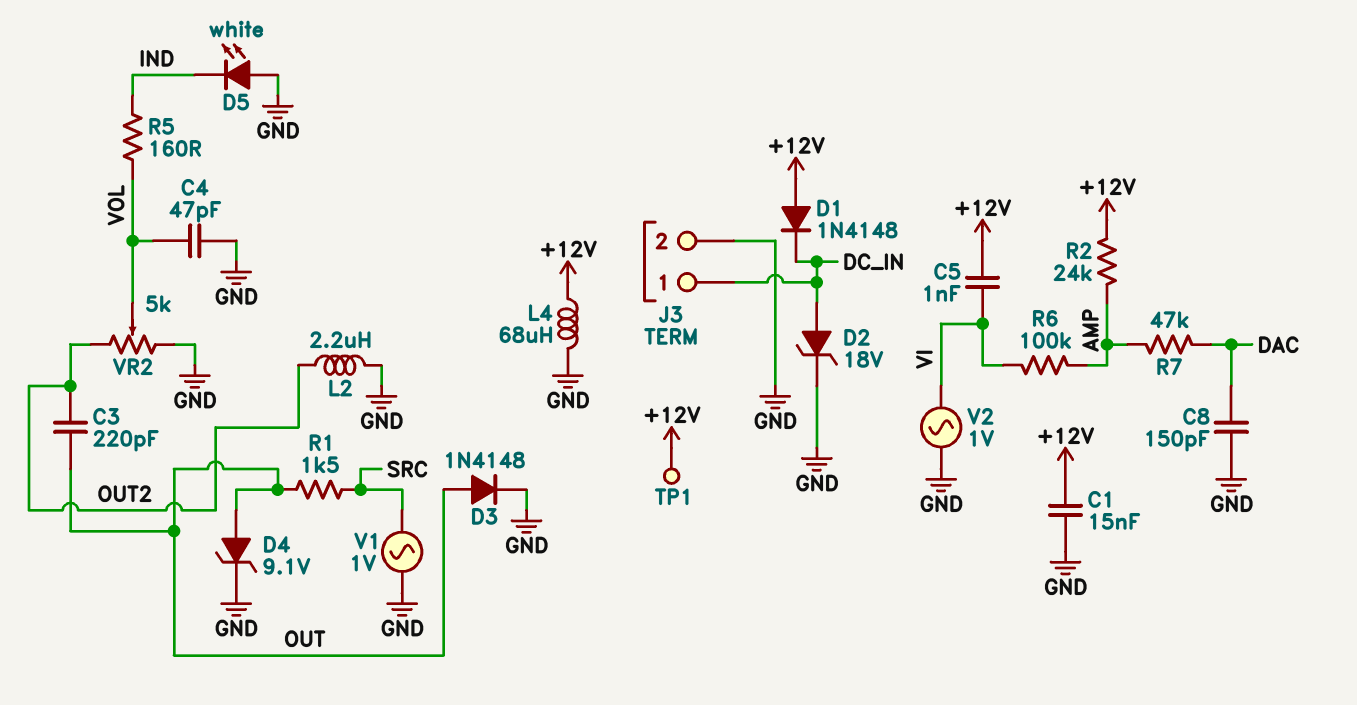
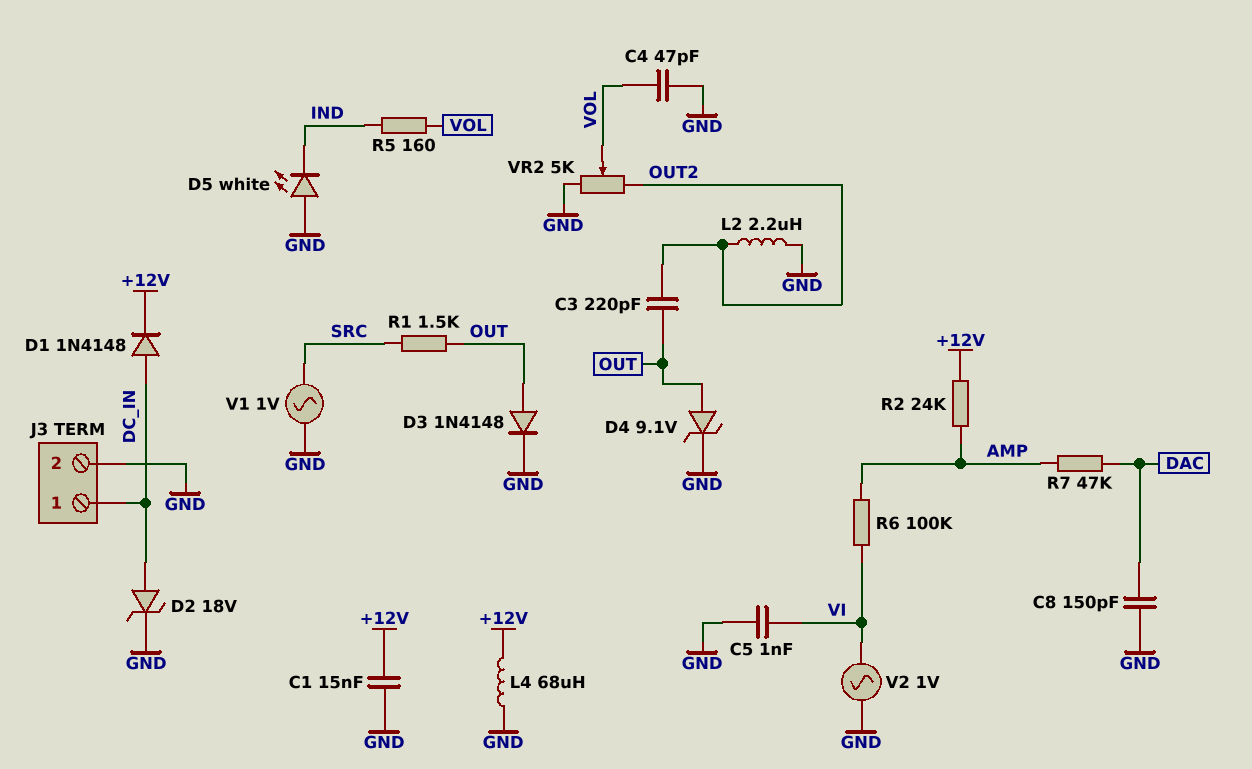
C5: 1nF (+12V, VI) -> 1nF (GND, VI)
D1: diode 1N4148 (A +12V, K DC_IN) -> diode 1N4148 (A DC_IN, K +12V)
TP1: test point (+12V) -> none

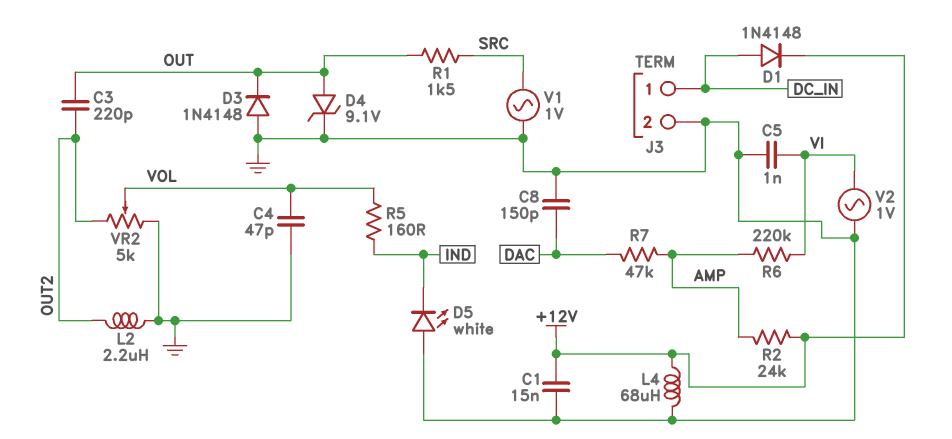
D2: zener 18V (A DC_IN, K GND) -> none
D3: diode 1N4148 (A OUT, K GND) -> diode 1N4148 (A GND, K OUT)
R6: 100k (AMP, VI) -> 220k (AMP, VI)

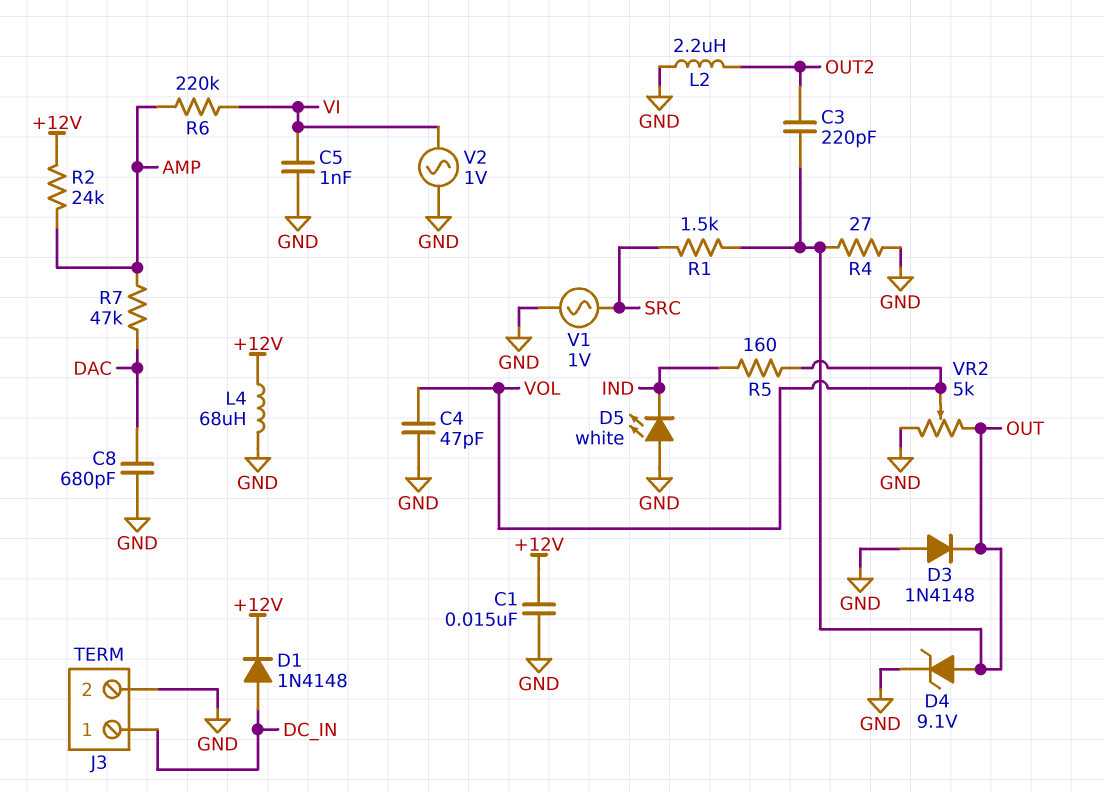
C8: 150pF (DAC, GND) -> 680pF (DAC, GND)
R4: none -> 27 (GND, OUT)
VR2: 5k (GND, OUT2, wiper VOL) -> 5k (GND, OUT, wiper VOL)

